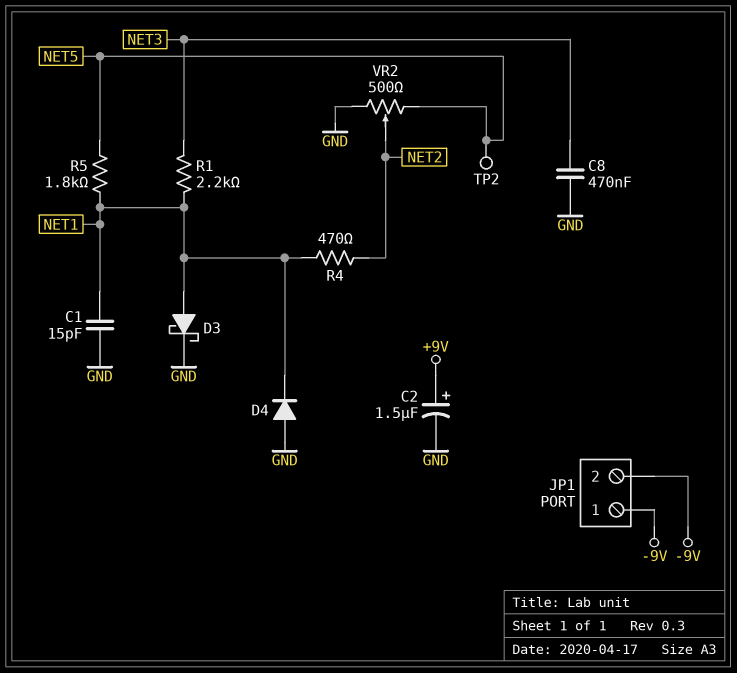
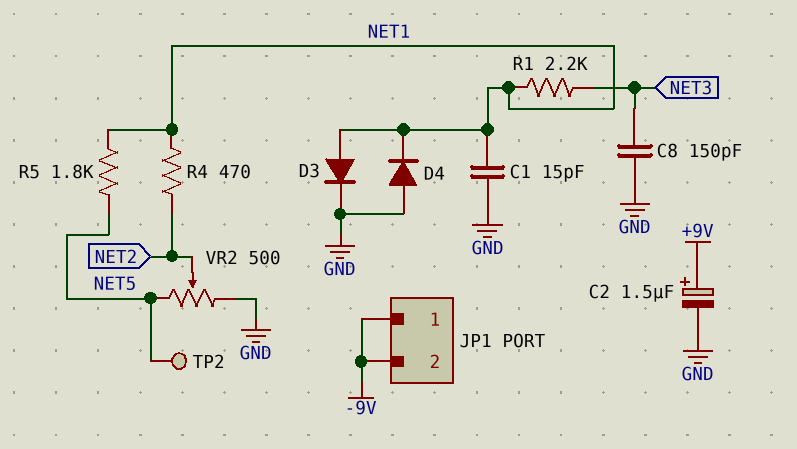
C8: 470nF (GND, NET3) -> 150pF (GND, NET3)
D3: schottky (A NET1, K GND) -> diode (A NET1, K GND)

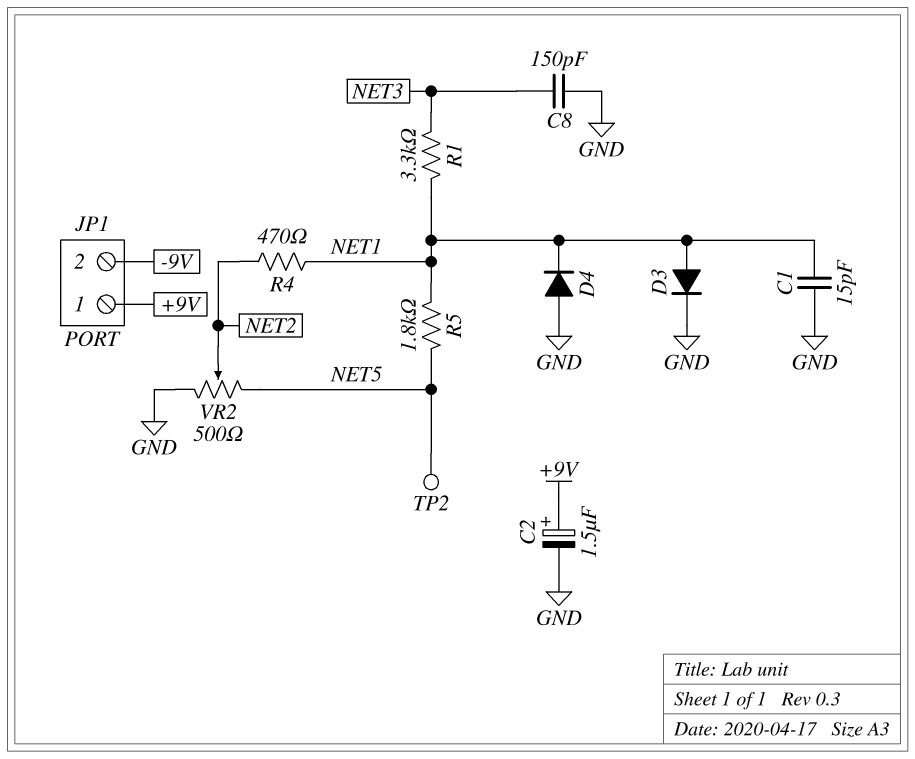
JP1 pin 1: -9V -> +9V
R1: 2.2k (NET1, NET3) -> 3.3k (NET1, NET3)

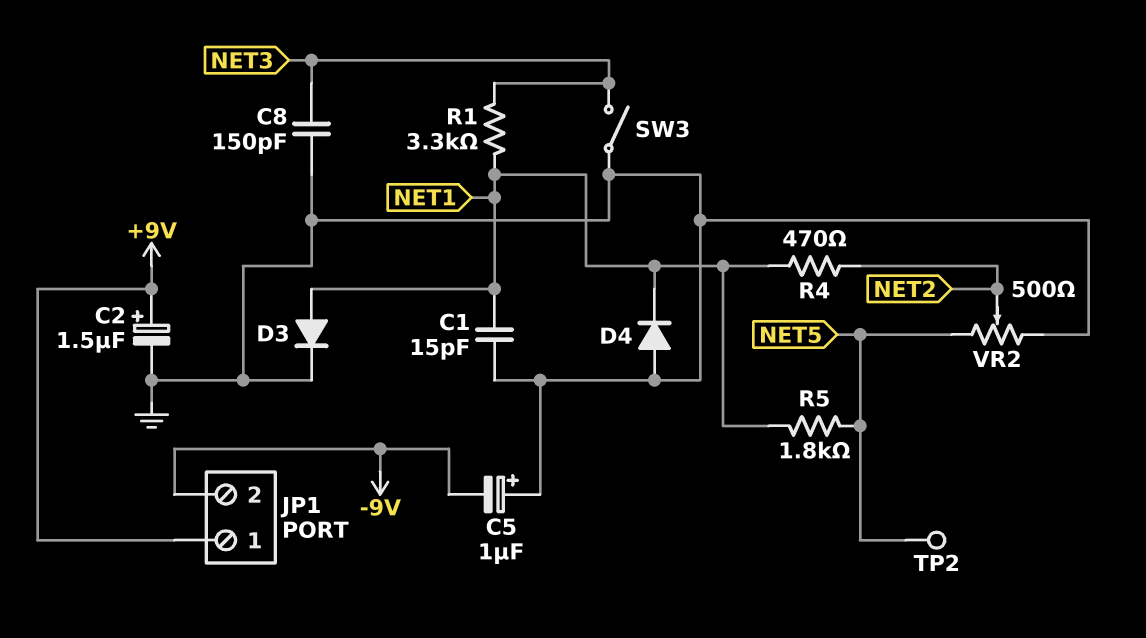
C5: none -> 1uF (plus GND, minus -9V)
SW3: none -> switch (GND, NET3)

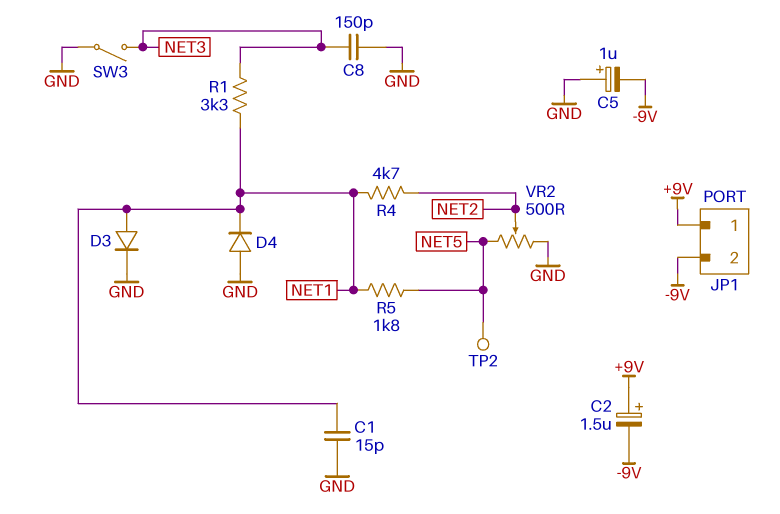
C2: 1.5uF (plus +9V, minus GND) -> 1.5uF (plus +9V, minus -9V)
R4: 470 (NET1, NET2) -> 4.7k (NET1, NET2)

